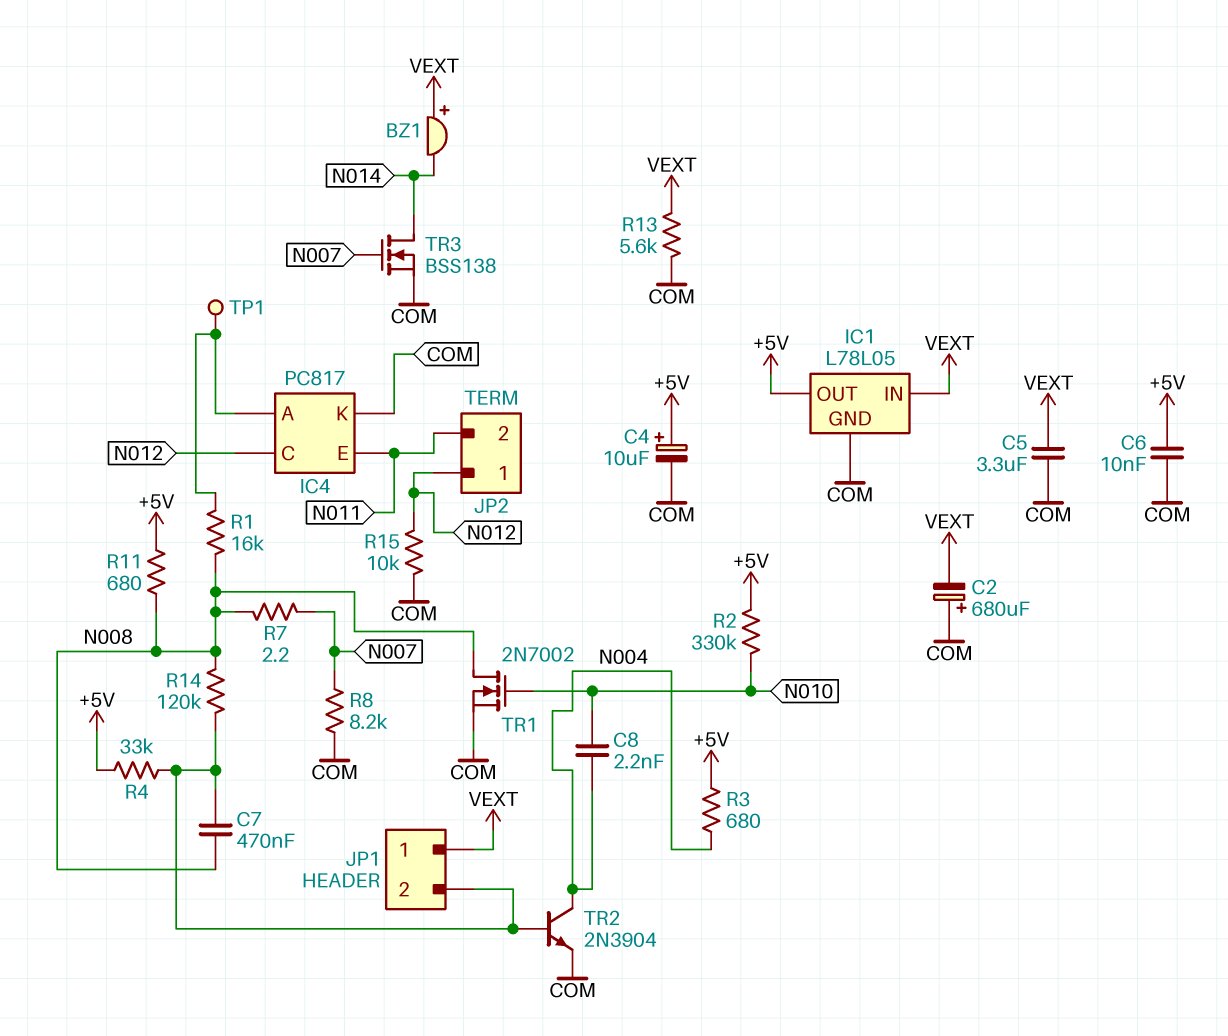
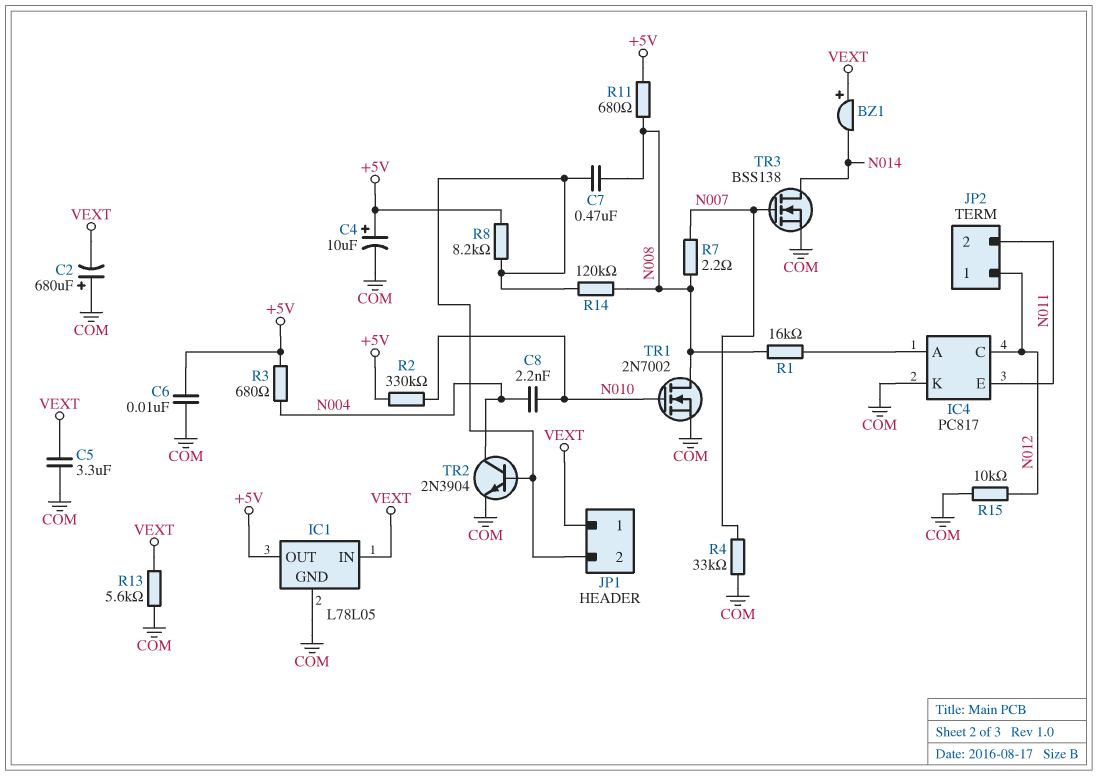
R4: 33k (+5V, JP1/2) -> 33k (COM, N007)
R8: 8.2k (COM, N007) -> 8.2k (+5V, JP1/2)
TP1: test point (IC4/A) -> none

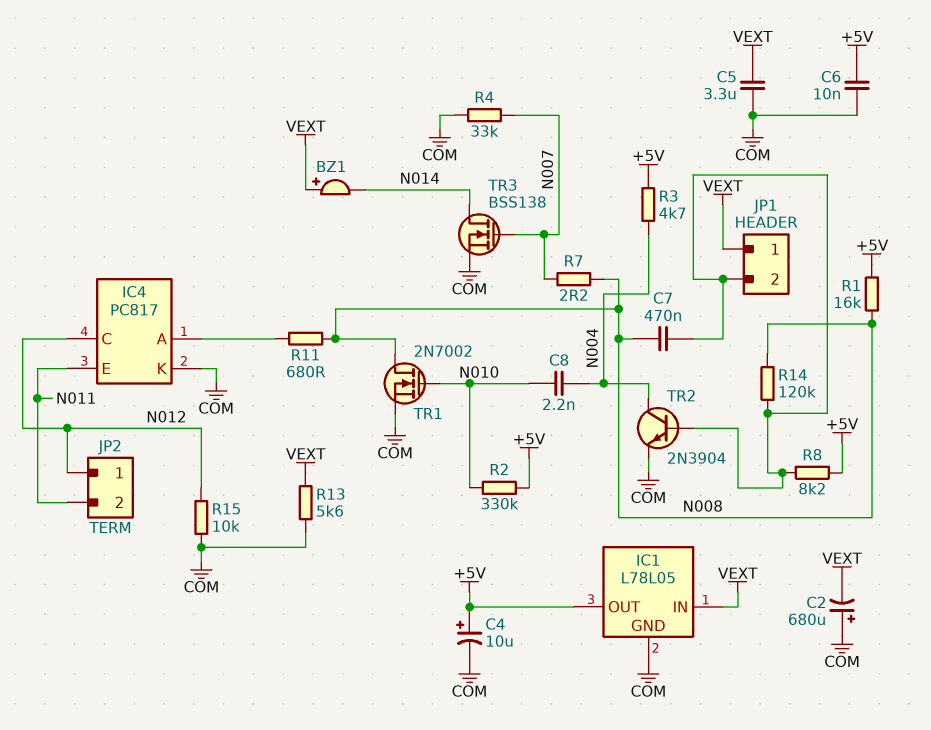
R1: 16k (IC4/A, N008) -> 16k (+5V, N008)
R3: 680 (+5V, N004) -> 4.7k (+5V, N004)
R11: 680 (+5V, N008) -> 680 (IC4/A, N008)

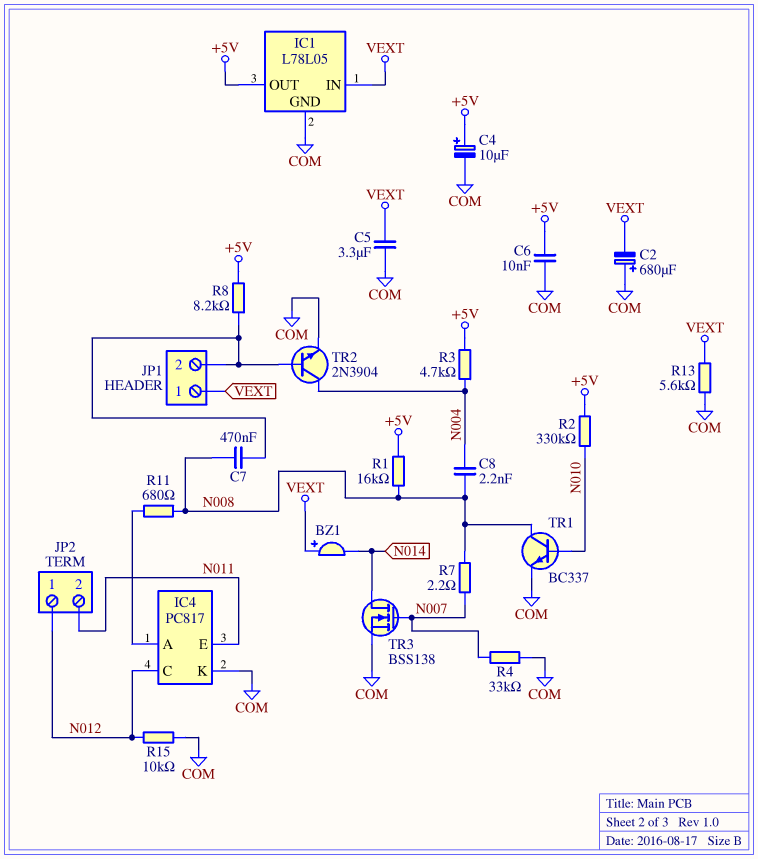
C8: 2.2nF (N004, N010) -> 2.2nF (N004, N008)
R14: 120k (JP1/2, N008) -> none
TR1: NMOS 2N7002 (G N010, D N008, S COM) -> NPN BC337 (B N010, C N008, E COM)

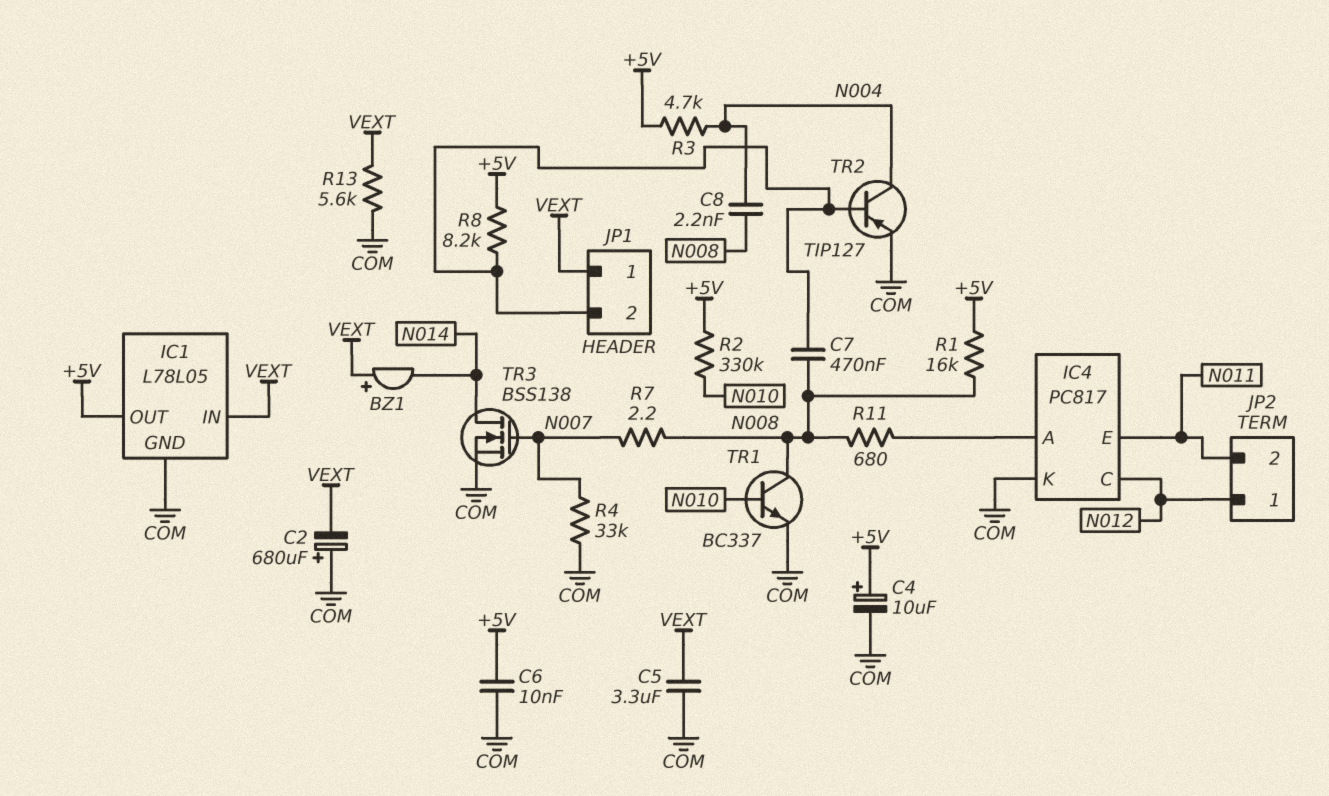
R15: 10k (COM, N012) -> none
TR2: NPN 2N3904 (B JP1/2, C N004, E COM) -> PNP TIP127 (B JP1/2, C N004, E COM)

